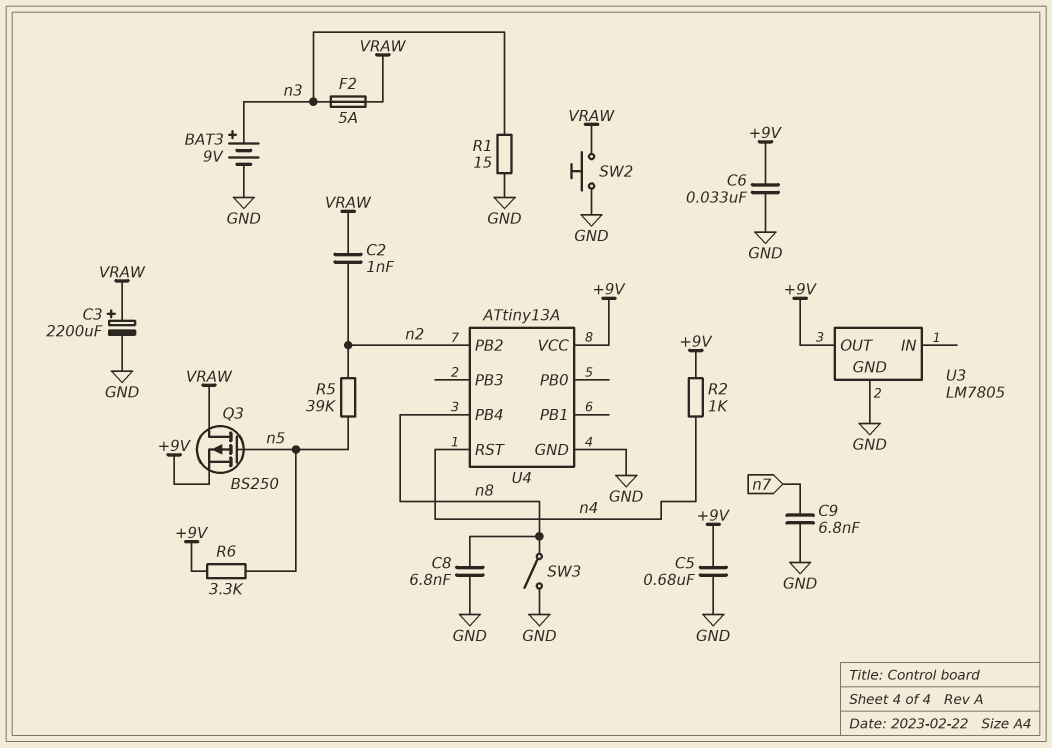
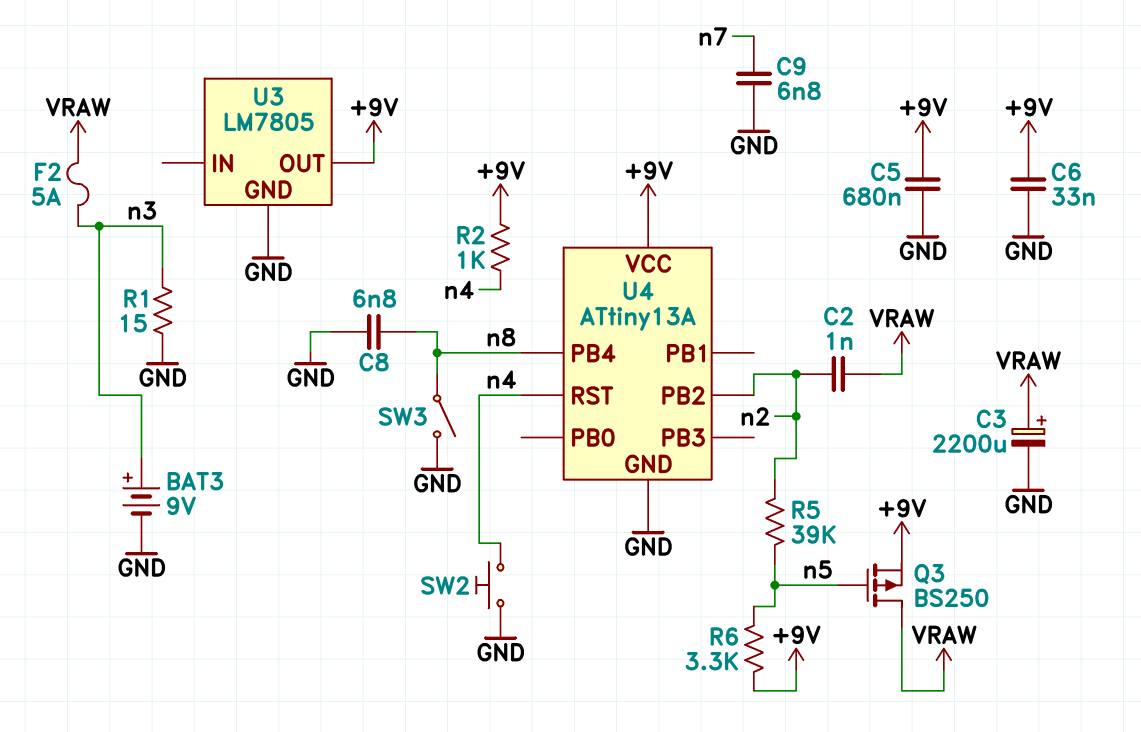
SW2: button (GND, VRAW) -> button (GND, n4)

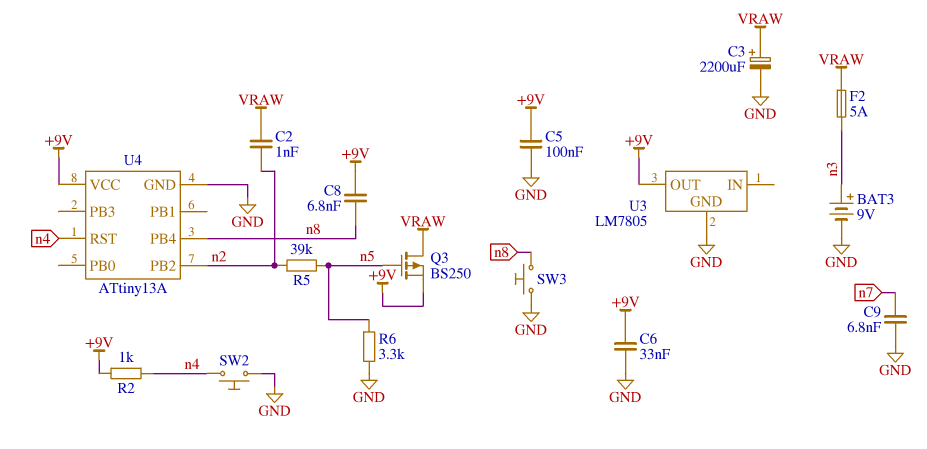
C5: 680nF (+9V, GND) -> 100nF (+9V, GND)
C8: 6.8nF (GND, n8) -> 6.8nF (+9V, n8)
R1: 15 (GND, n3) -> none
R6: 3.3k (+9V, n5) -> 3.3k (GND, n5)
SW3: switch (GND, n8) -> button (GND, n8)

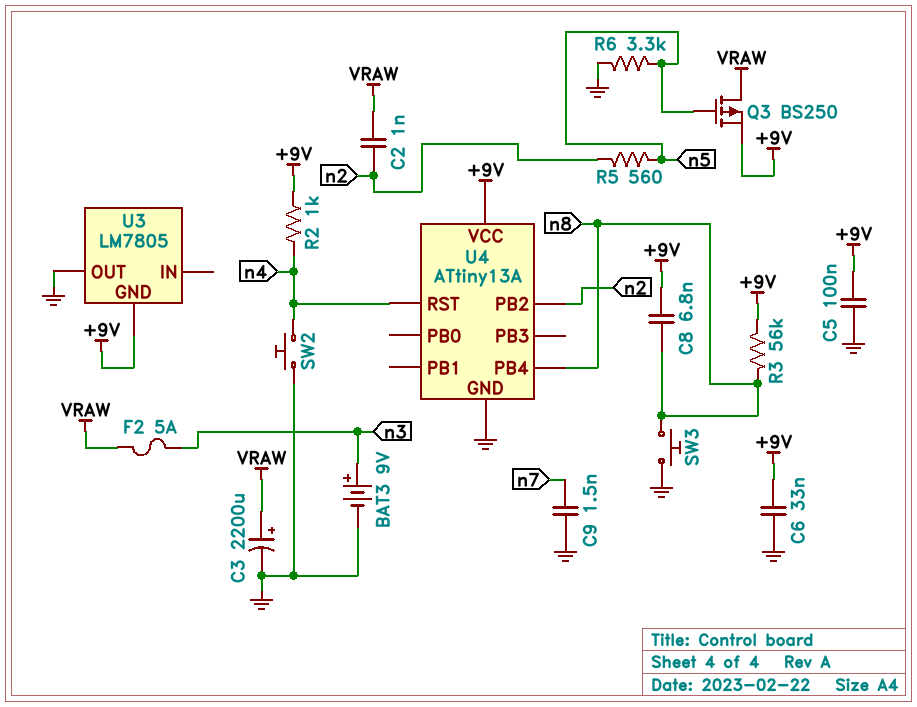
C9: 6.8nF (GND, n7) -> 1.5nF (GND, n7)
R3: none -> 56k (+9V, n8)
R5: 39k (n2, n5) -> 560 (n2, n5)
U3 pin GND: GND -> +9V
U3 pin OUT: +9V -> GND

